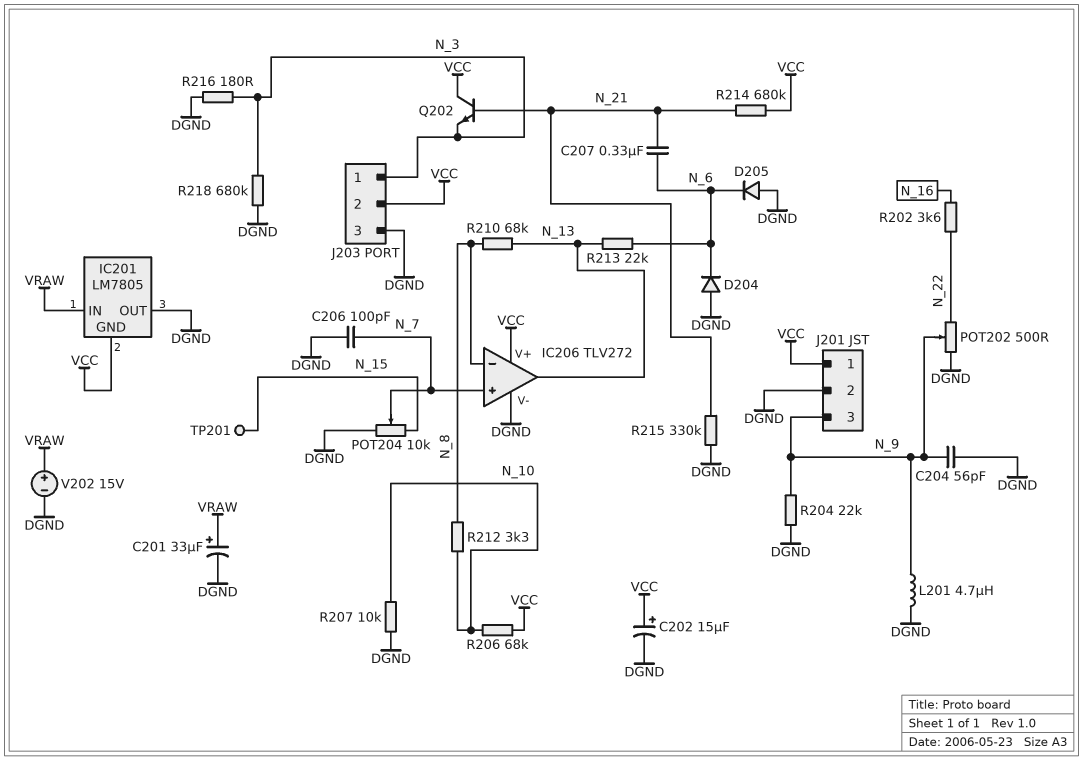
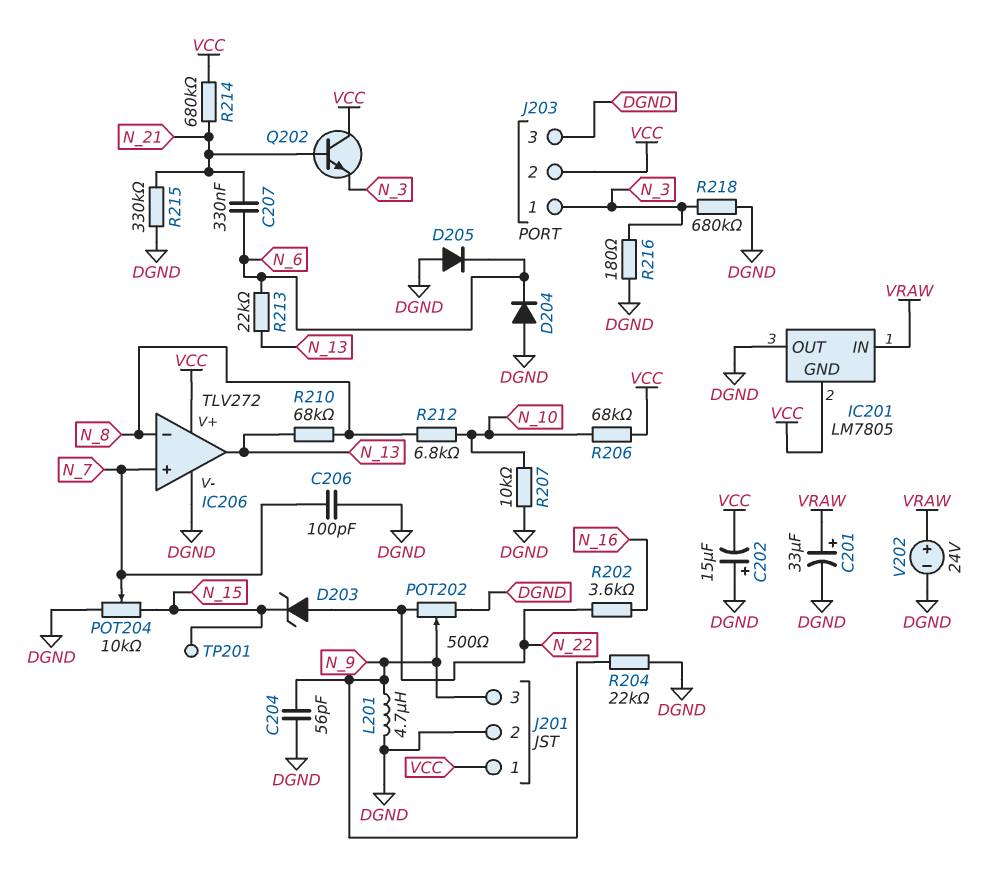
C202: 15uF (plus VCC, minus DGND) -> 15uF (plus DGND, minus VCC)
D203: none -> zener (A N_22, K N_15)
R212: 3.3k (N_8, N_10) -> 6.8k (N_8, N_10)
V202: 15V (plus VRAW, minus DGND) -> 24V (plus VRAW, minus DGND)

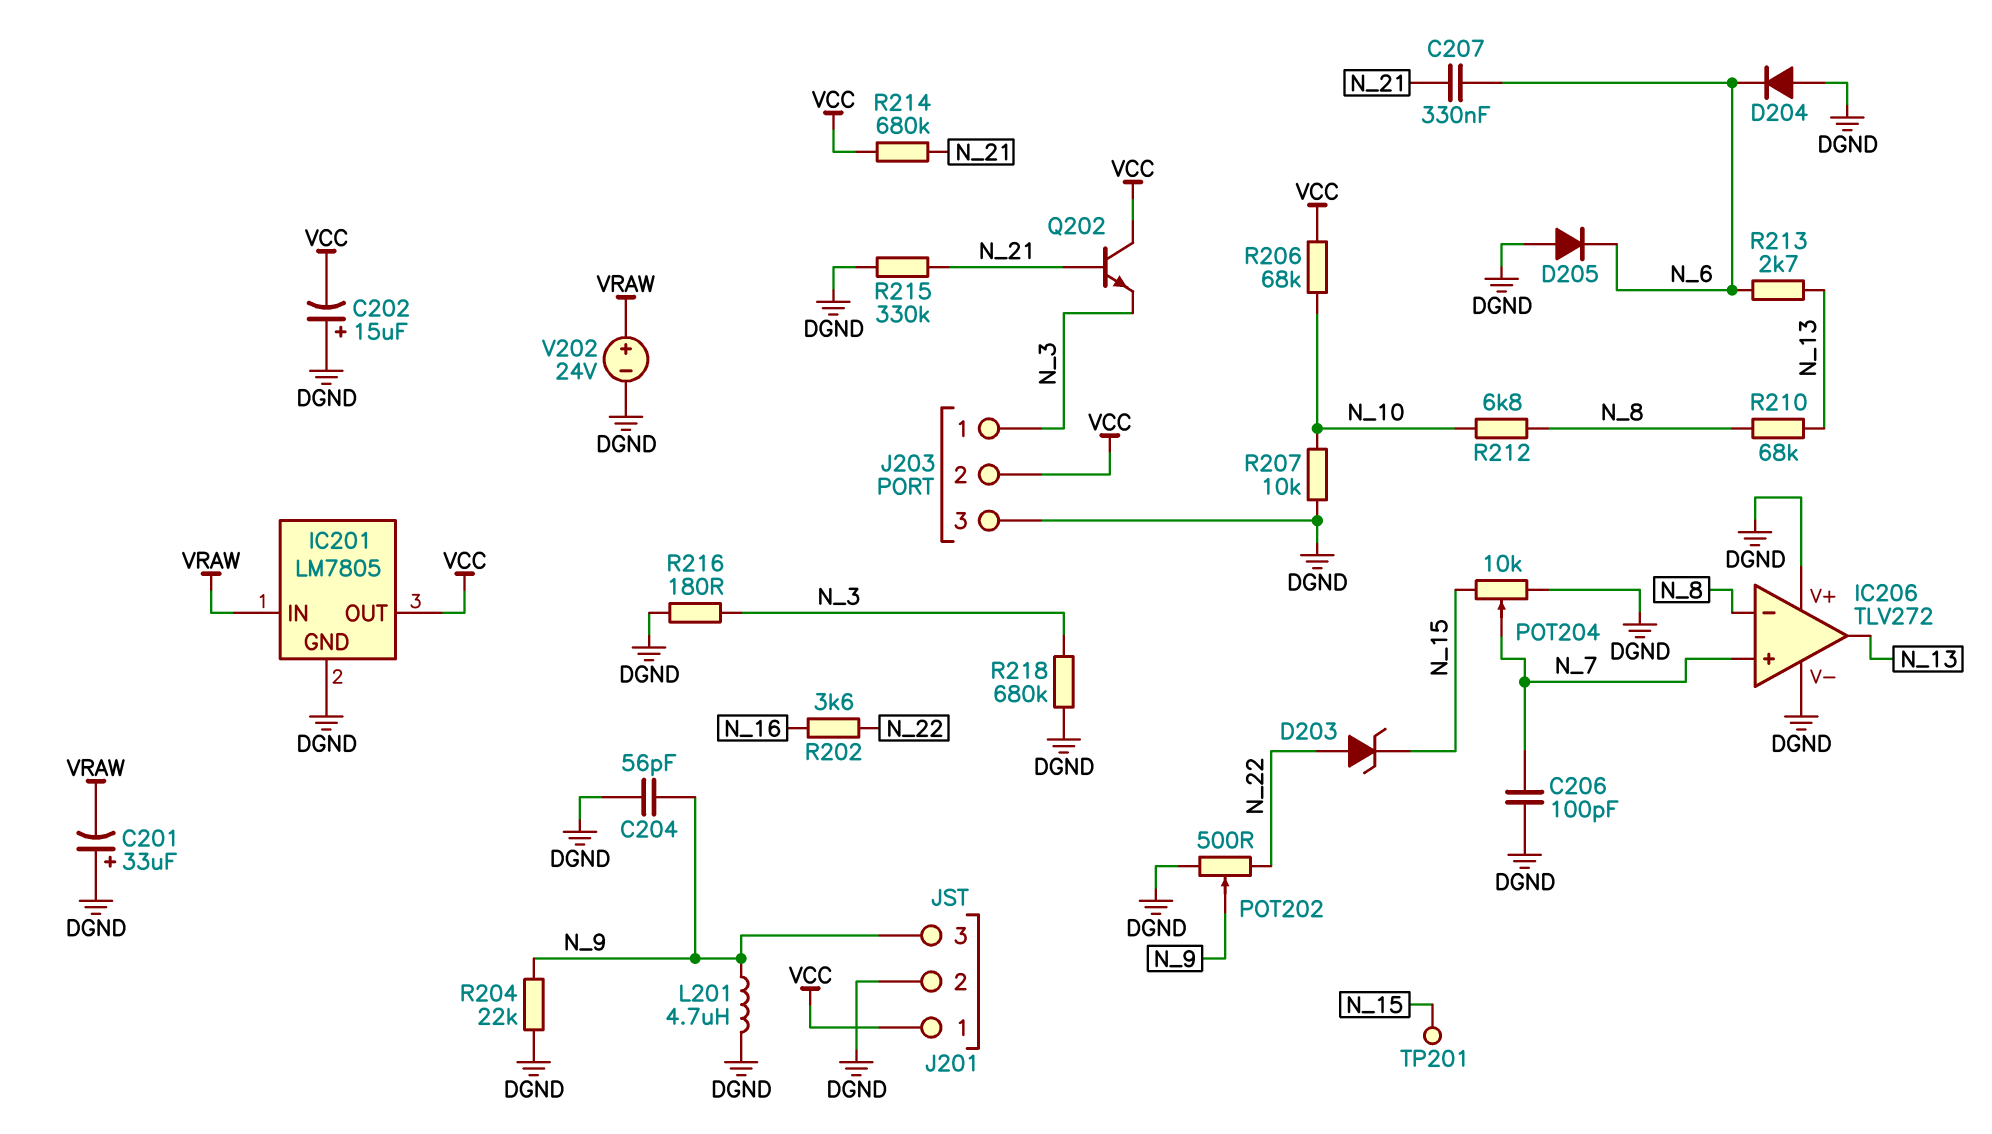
C201: 33uF (plus VRAW, minus DGND) -> 33uF (plus DGND, minus VRAW)
IC201 pin GND: VCC -> DGND
IC201 pin OUT: DGND -> VCC
IC206 pin V+: VCC -> DGND
R213: 22k (N_6, N_13) -> 2.7k (N_6, N_13)

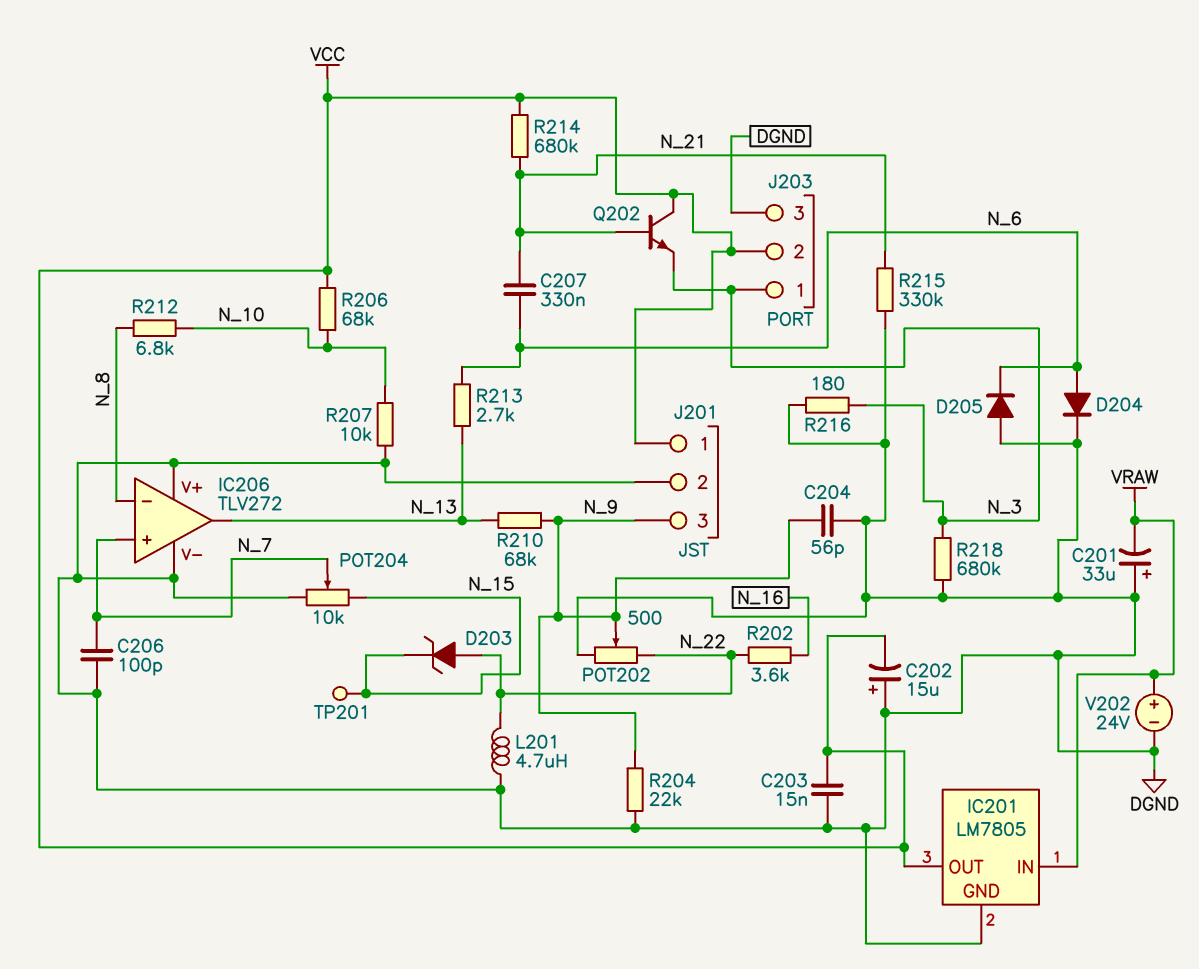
C203: none -> 15nF (DGND, VCC)
D204: diode (A DGND, K N_6) -> diode (A N_6, K DGND)
L201: 4.7uH (DGND, N_9) -> 4.7uH (DGND, N_22)
R210: 68k (N_8, N_13) -> 68k (N_9, N_13)

